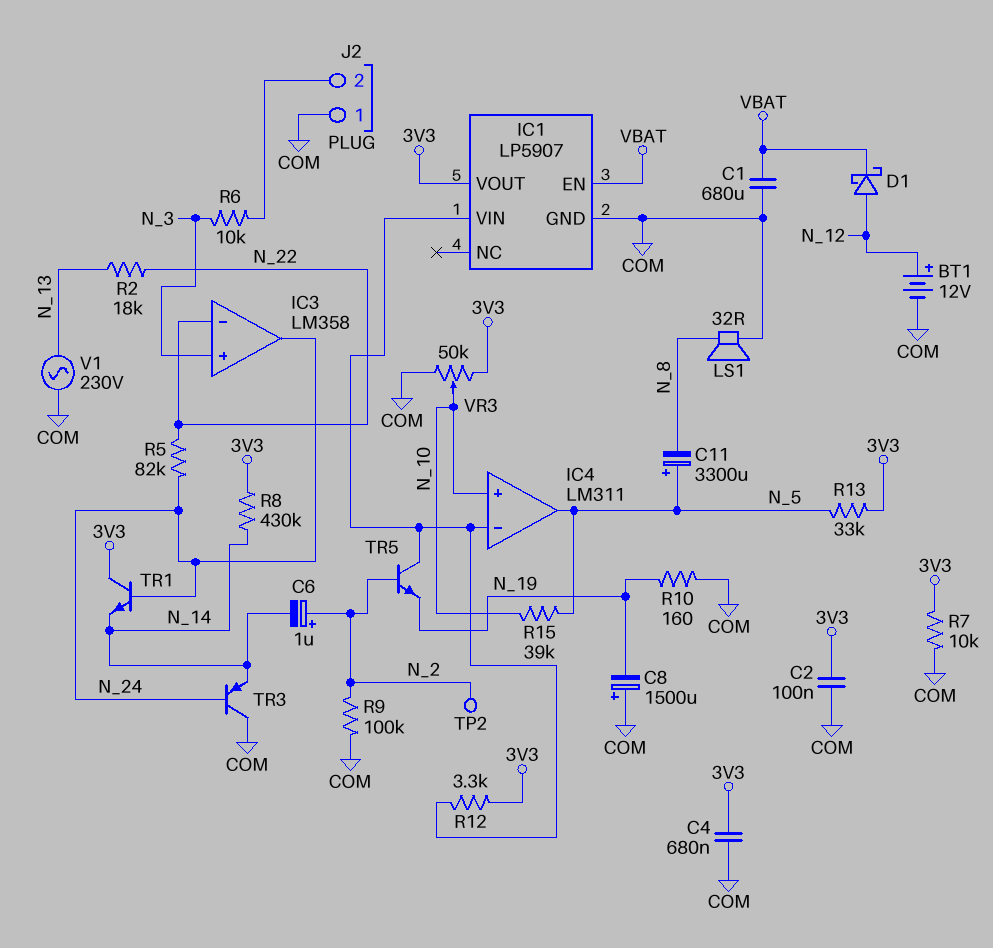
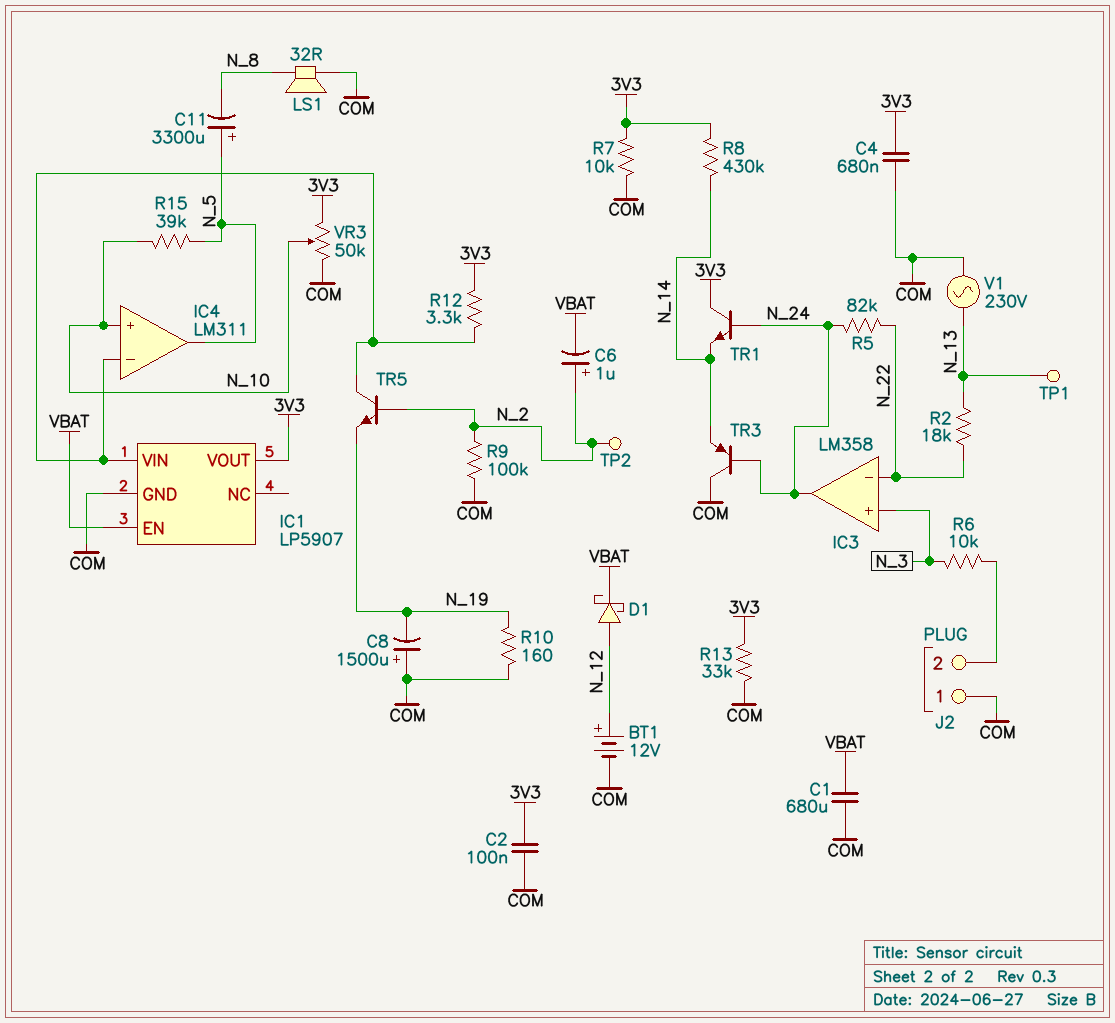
C6: 1uF (plus N_2, minus N_14) -> 1uF (plus N_2, minus VBAT)
R13: 33k (3V3, N_5) -> 33k (3V3, COM)
TP1: none -> test point (N_13)

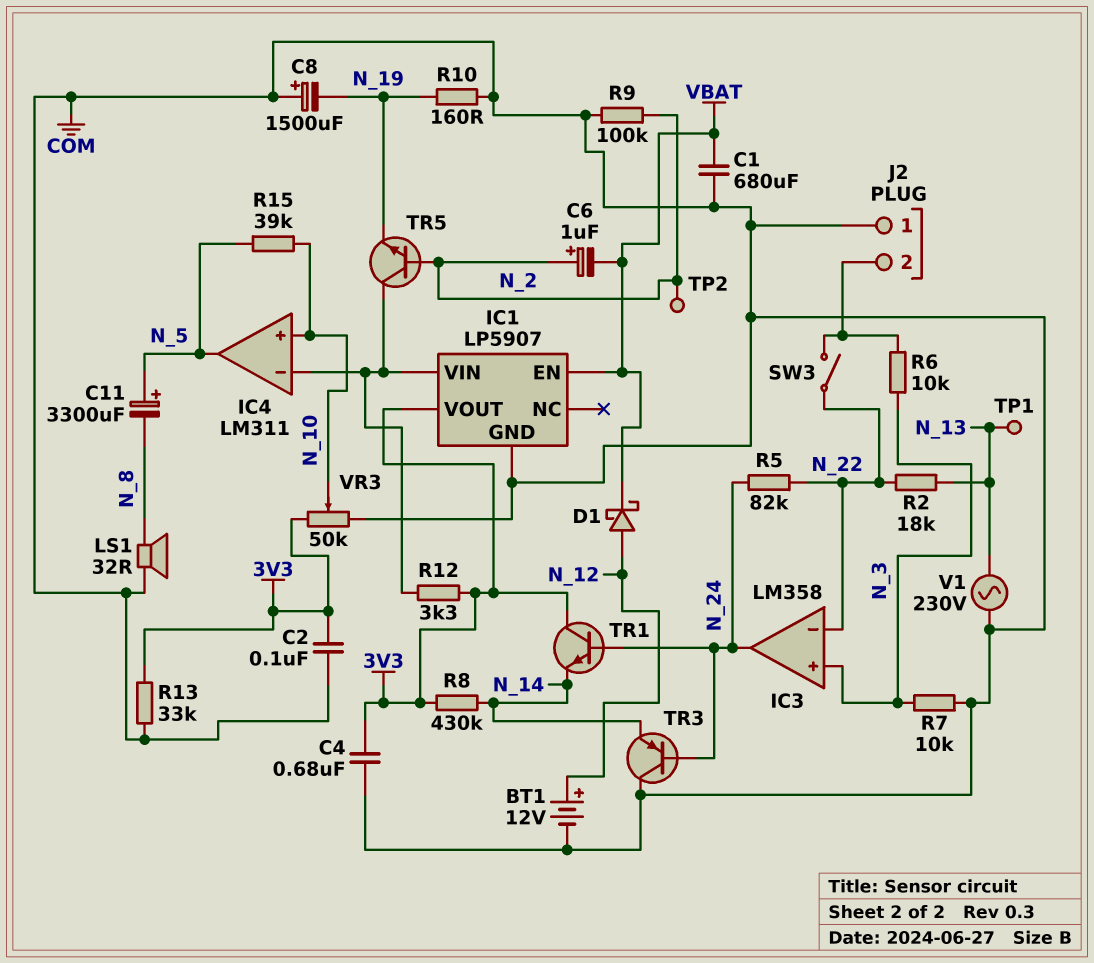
R7: 10k (3V3, COM) -> 10k (COM, N_3)
SW3: none -> switch (J2/2, N_22)

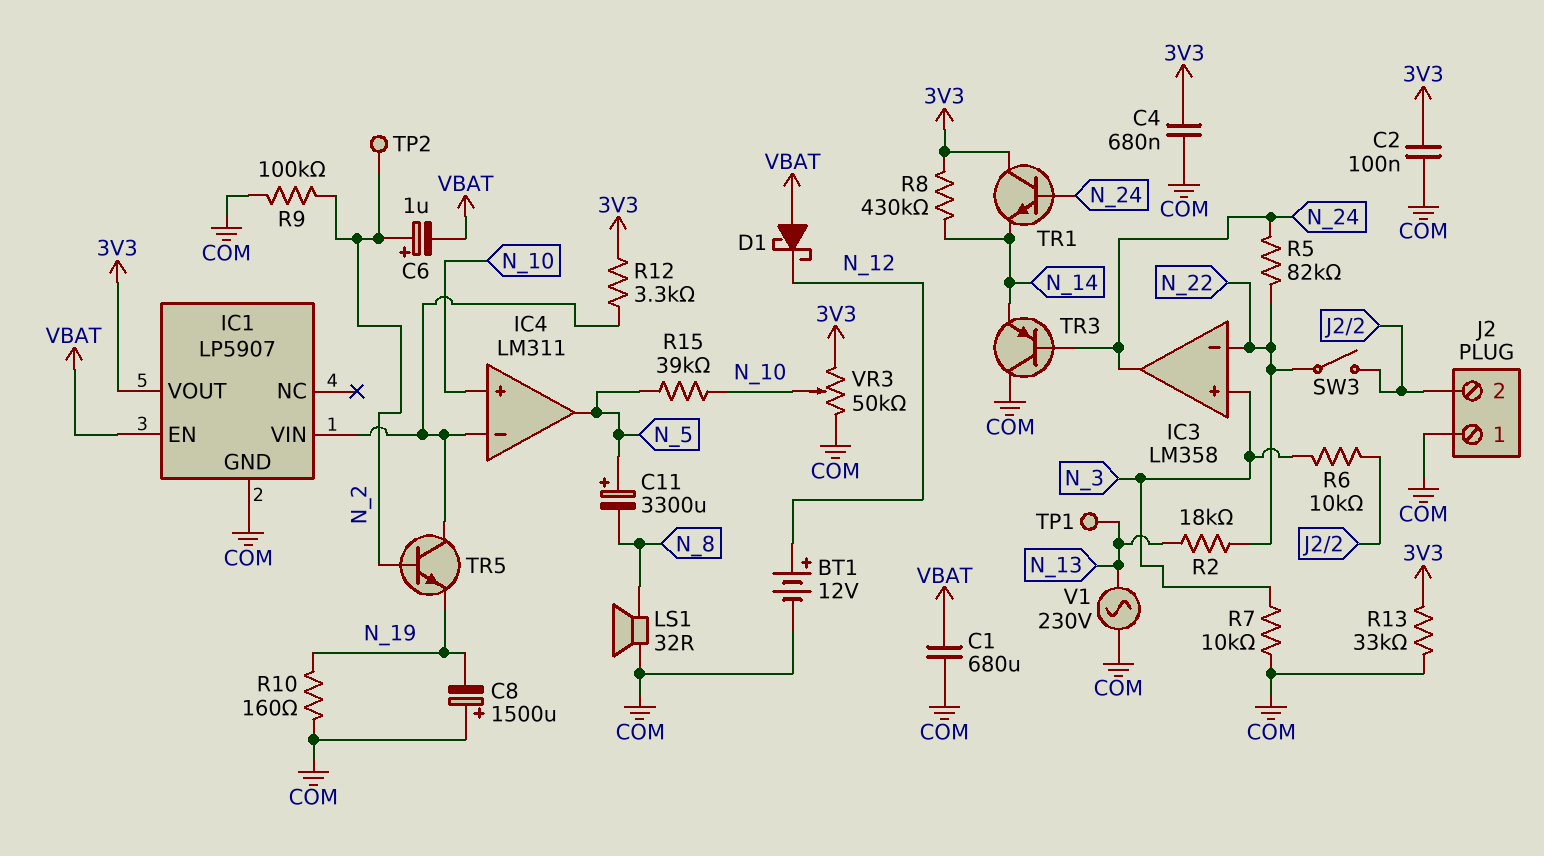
D1: schottky (A N_12, K VBAT) -> schottky (A VBAT, K N_12)

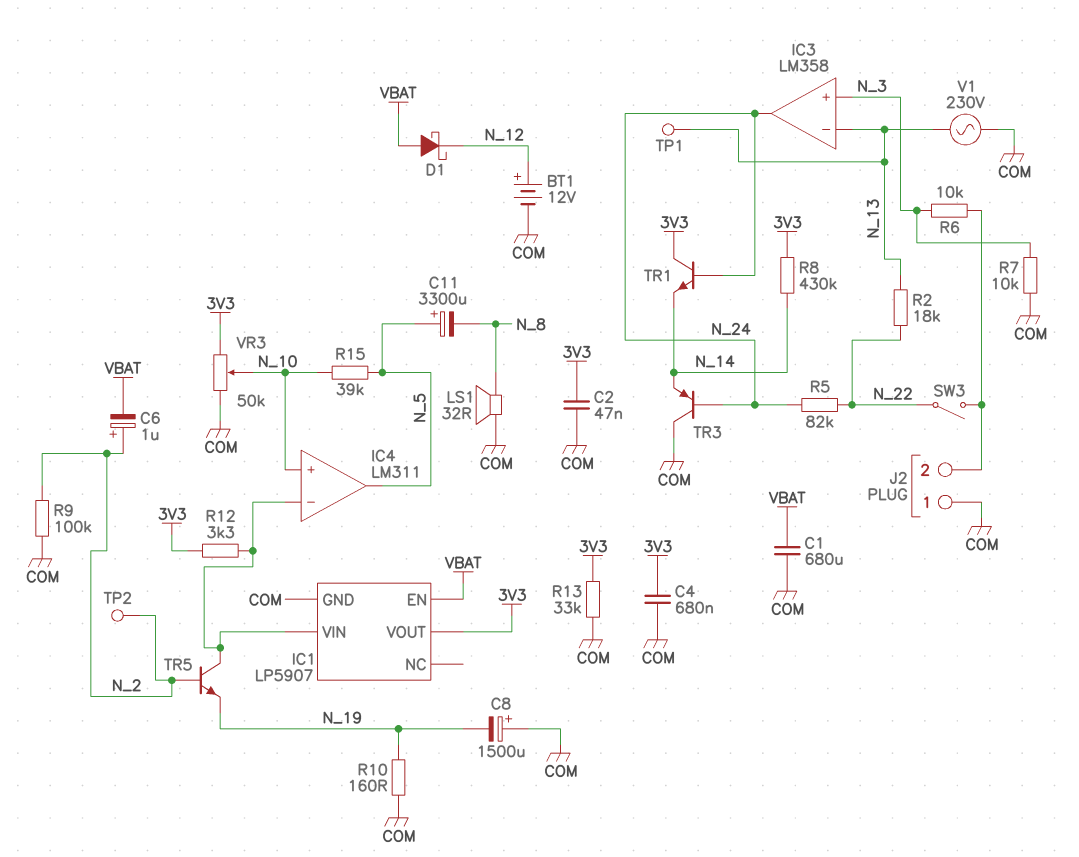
C2: 100nF (3V3, COM) -> 47nF (3V3, COM)
IC3 pin in-: N_22 -> N_13

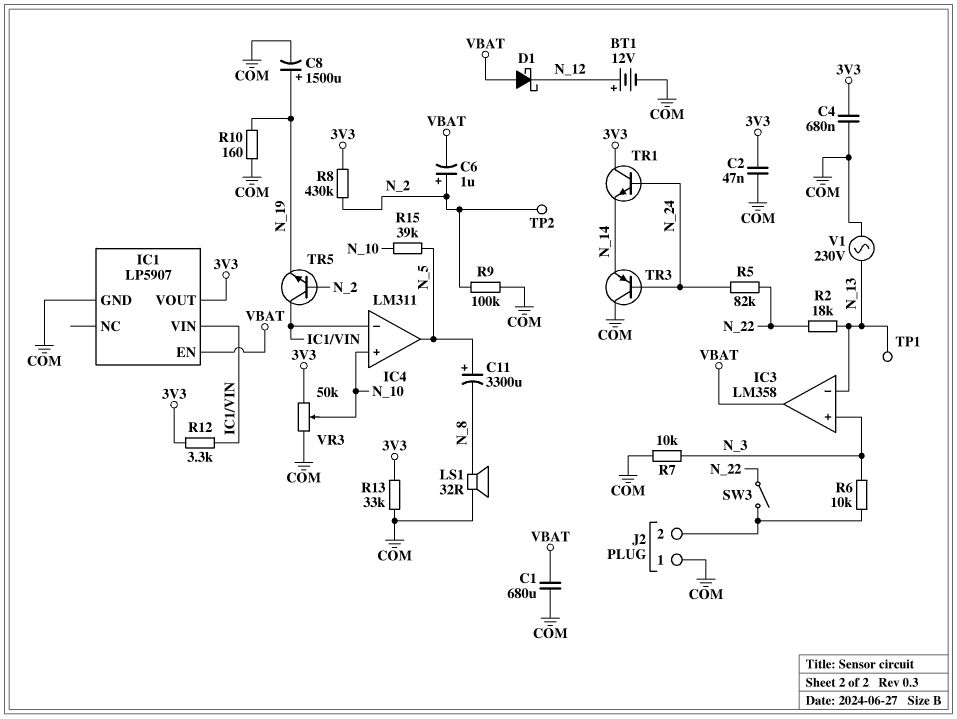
C8: 1500uF (plus COM, minus N_19) -> 1500uF (plus N_19, minus COM)
IC3 pin out: N_24 -> VBAT
R8: 430k (3V3, N_14) -> 430k (3V3, N_2)

